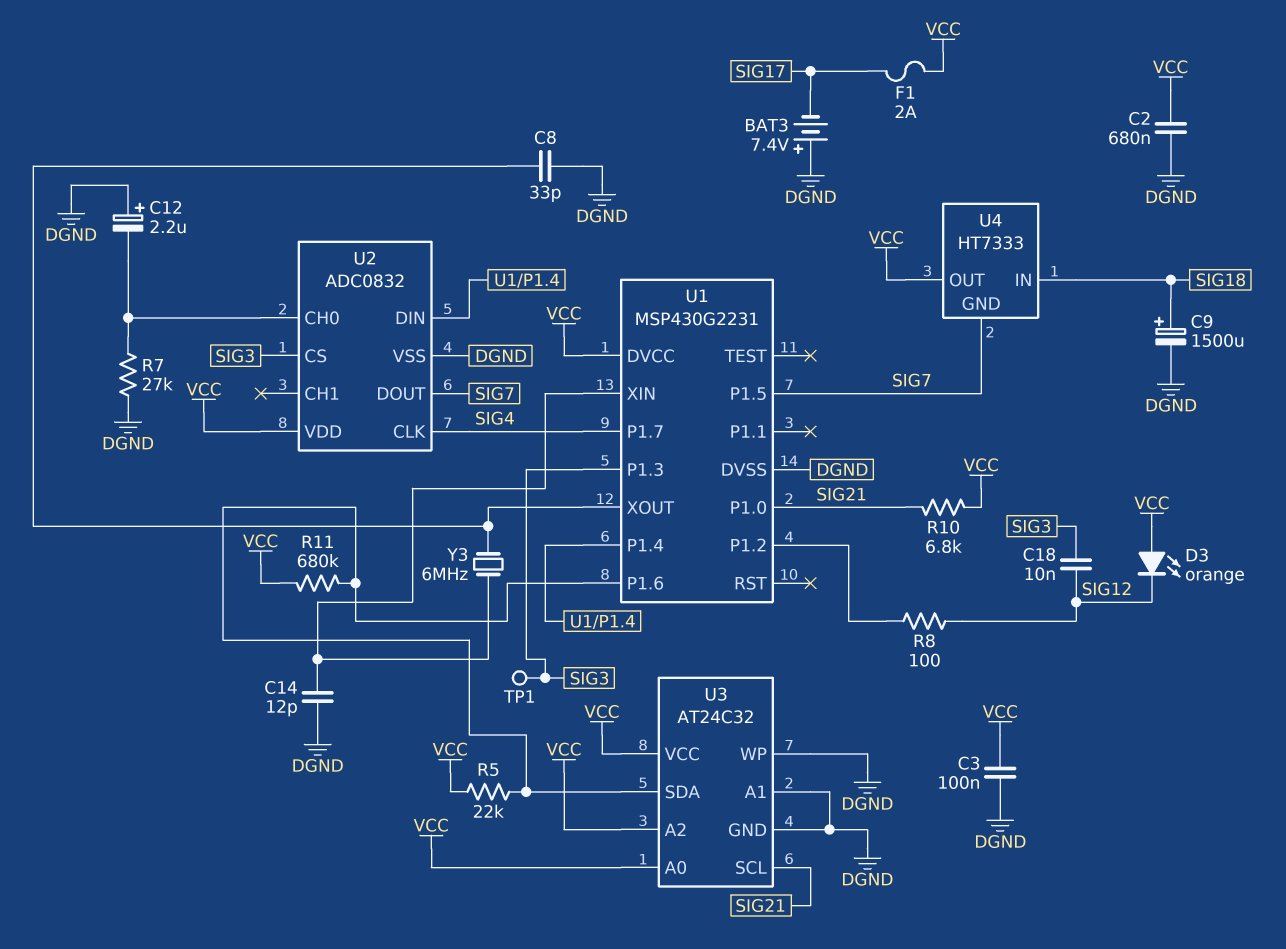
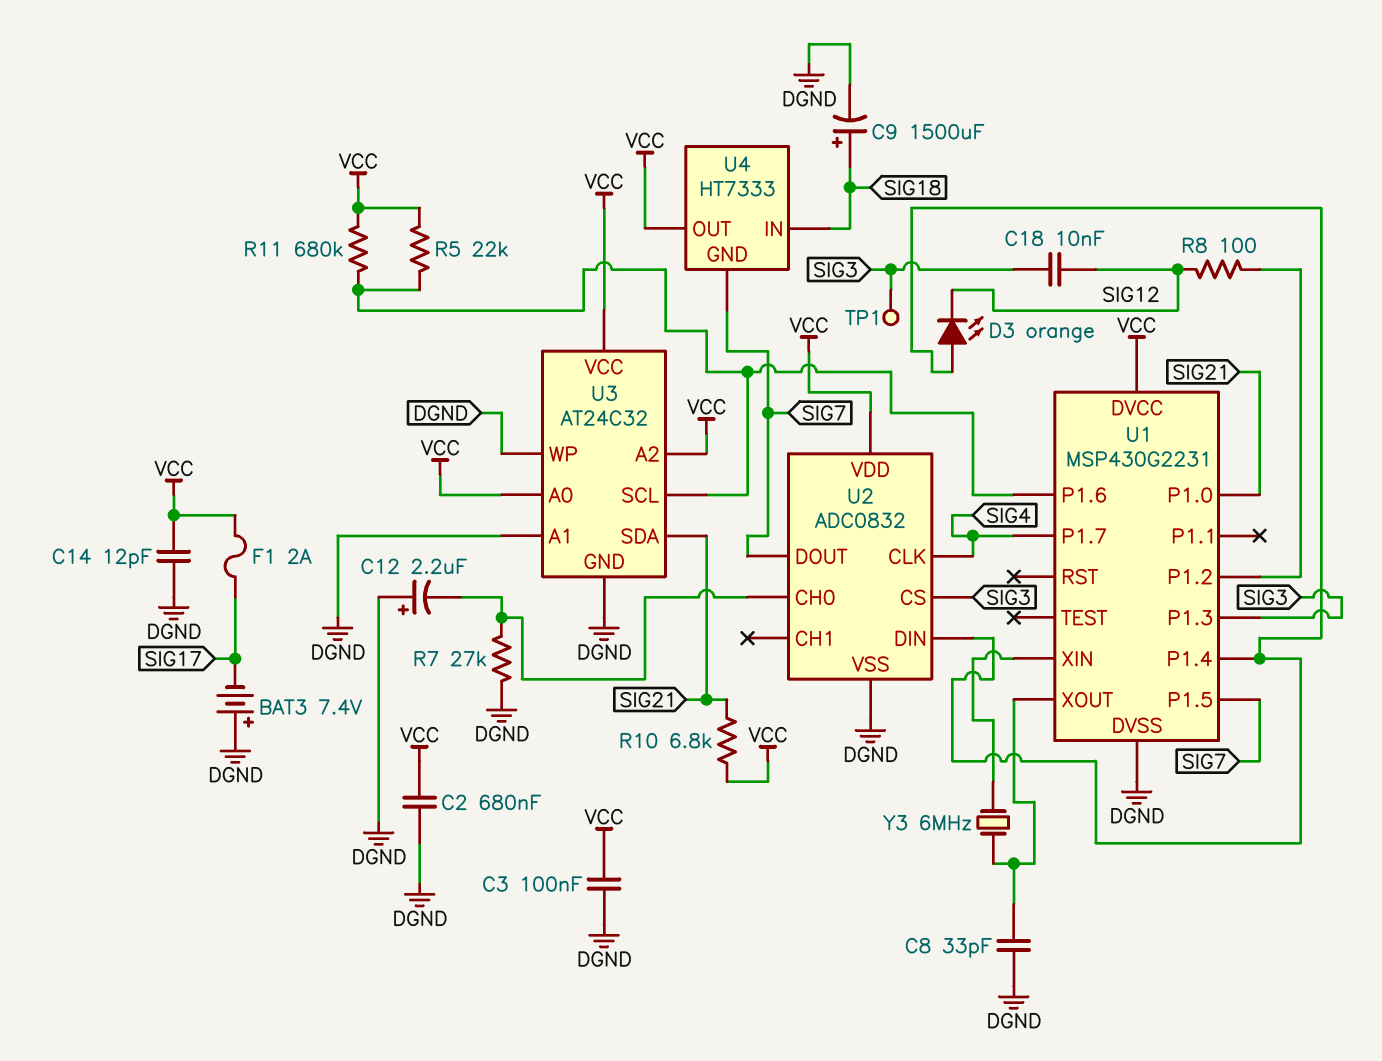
C14: 12pF (DGND, U1/XIN) -> 12pF (DGND, VCC)
D3: LED orange (A VCC, K SIG12) -> LED orange (A U1/P1.4, K SIG12)
U3 pin SCL: SIG21 -> U1/P1.6
U3 pin SDA: U1/P1.6 -> SIG21

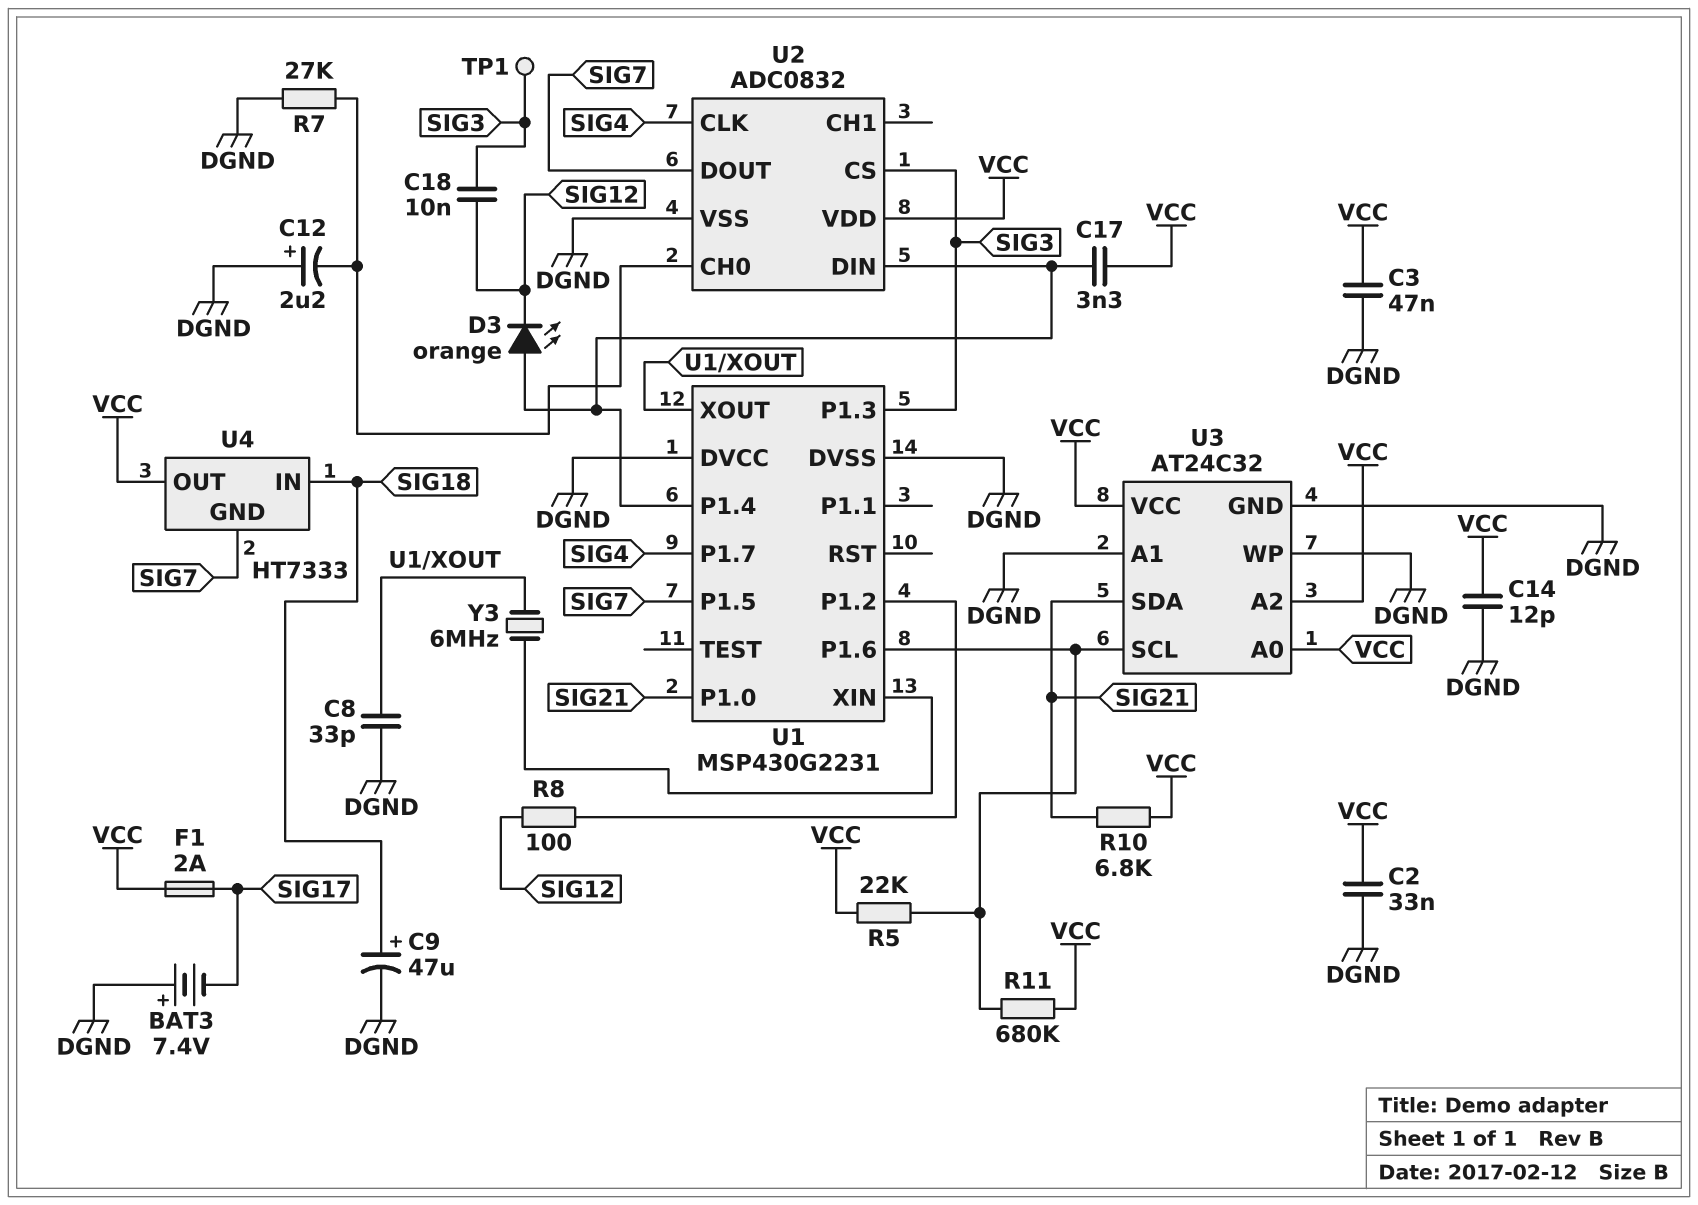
C2: 680nF (DGND, VCC) -> 33nF (DGND, VCC)
C3: 100nF (DGND, VCC) -> 47nF (DGND, VCC)
C9: 1500uF (plus SIG18, minus DGND) -> 47uF (plus SIG18, minus DGND)
C17: none -> 3.3nF (U1/P1.4, VCC)
U1 pin DVCC: VCC -> DGND

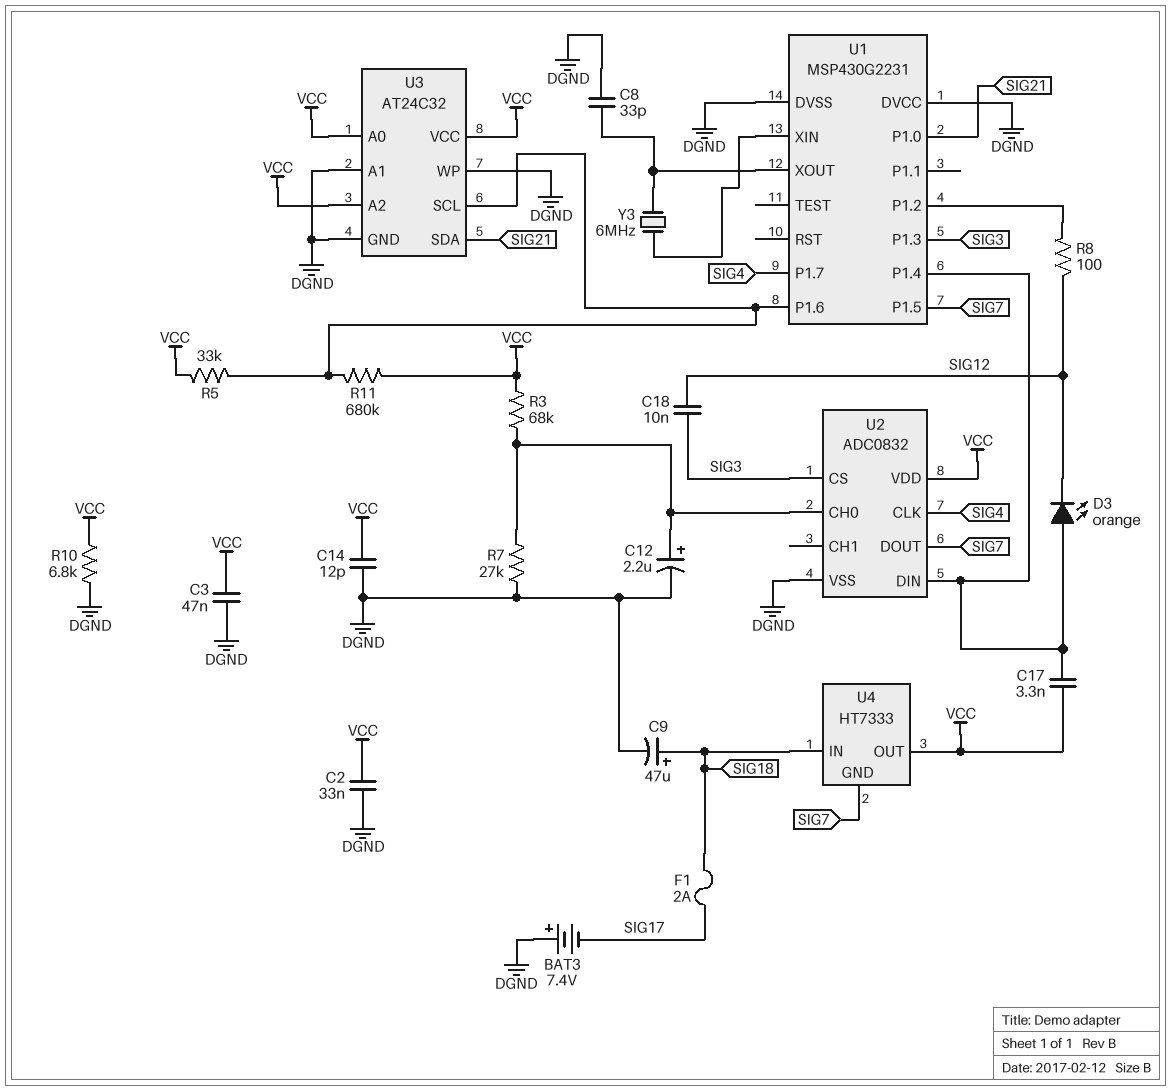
C12: 2.2uF (plus DGND, minus U2/CH0) -> 2.2uF (plus U2/CH0, minus DGND)
F1: 2A (SIG17, VCC) -> 2A (SIG17, SIG18)
R3: none -> 68k (U2/CH0, VCC)
R5: 22k (U1/P1.6, VCC) -> 33k (U1/P1.6, VCC)
R10: 6.8k (SIG21, VCC) -> 6.8k (DGND, VCC)
TP1: test point (SIG3) -> none

